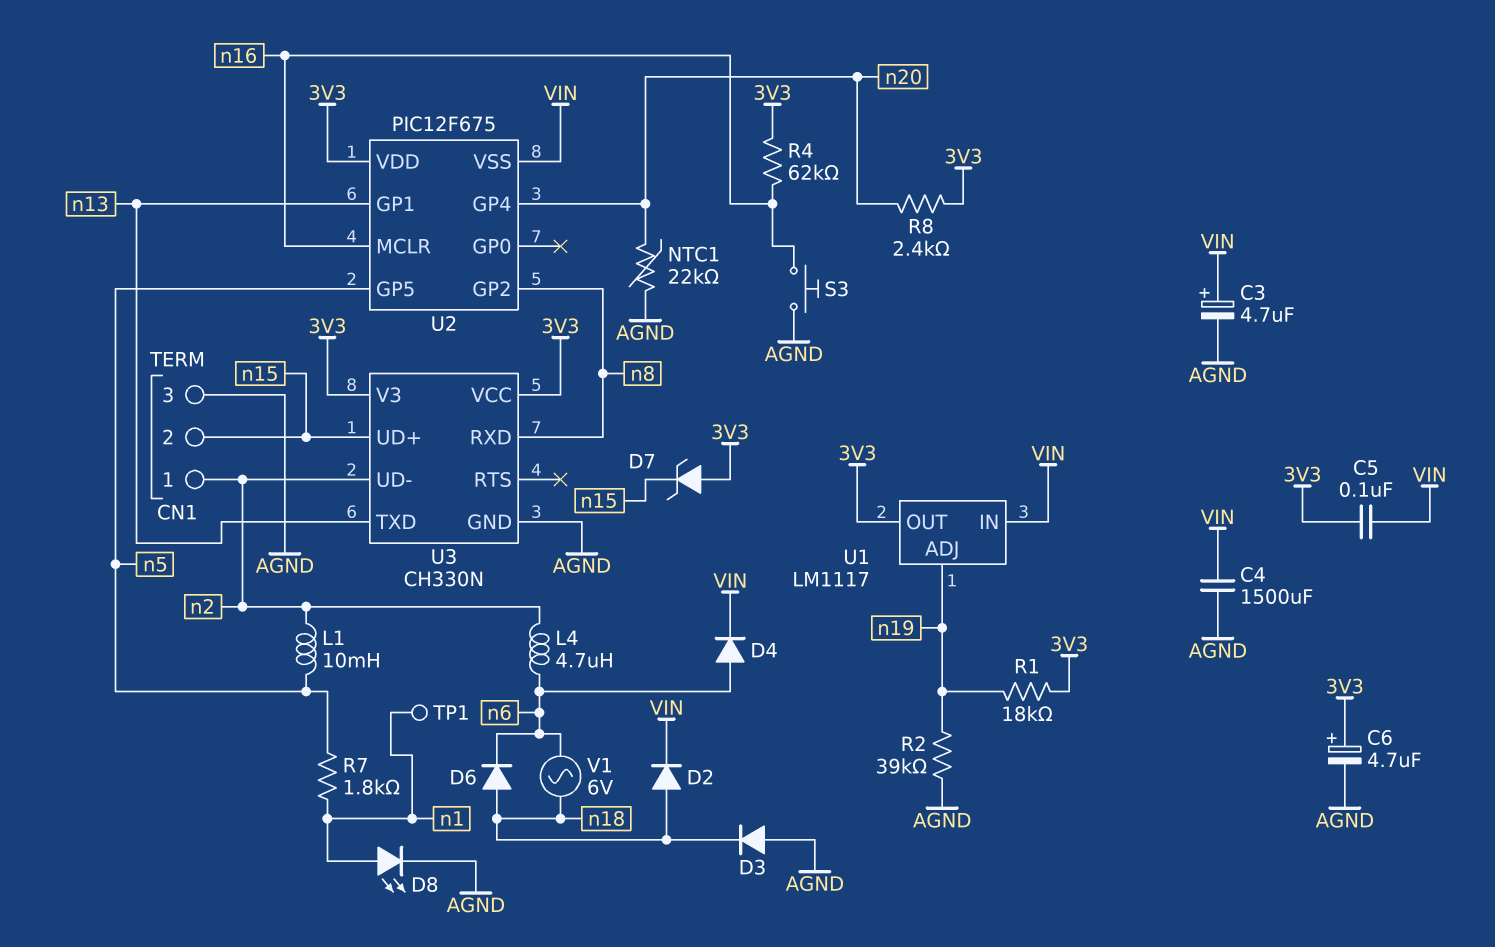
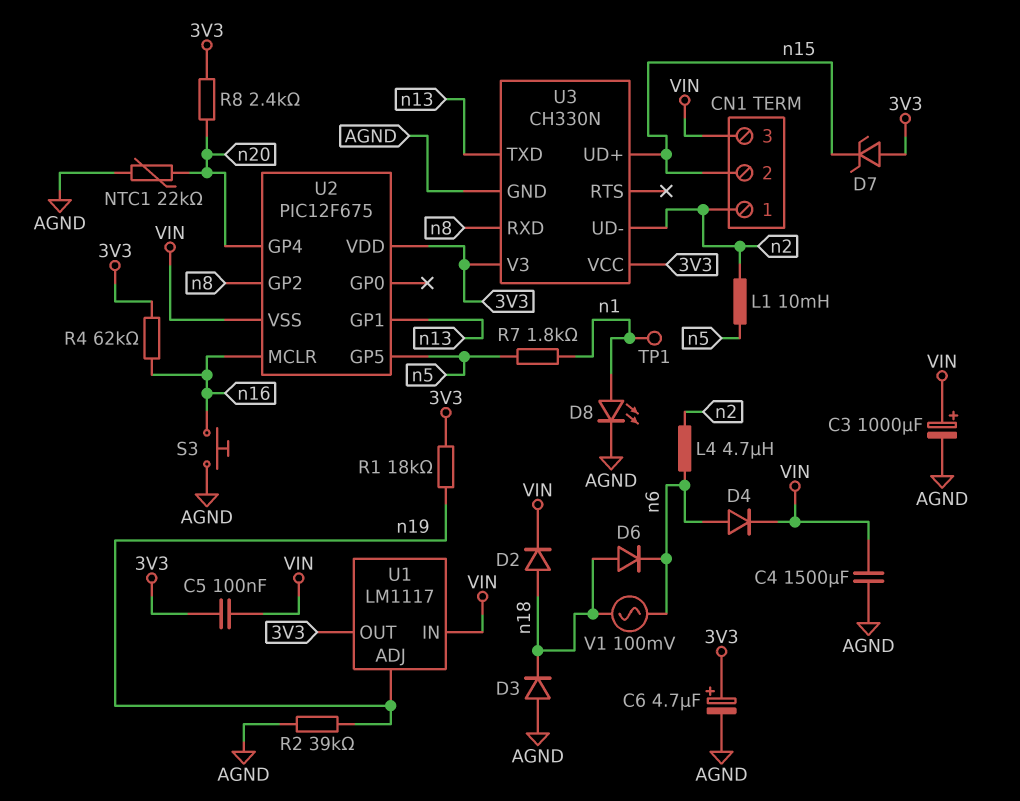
C3: 4.7uF (plus VIN, minus AGND) -> 1000uF (plus VIN, minus AGND)
CN1 pin 3: AGND -> VIN
V1: AC 6V (n6, n18) -> AC 100mV (n6, n18)

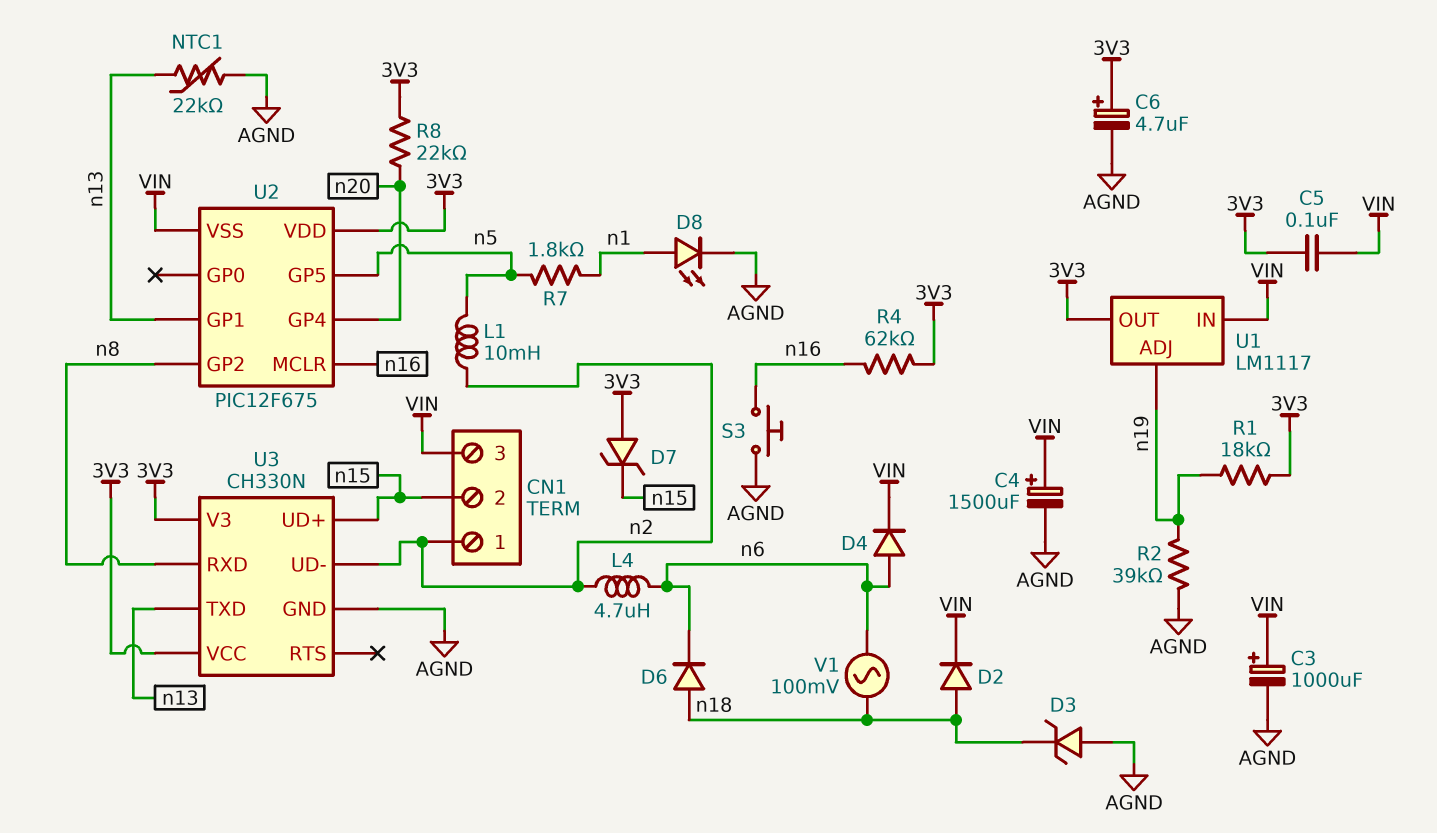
C4: 1500uF (AGND, VIN) -> 1500uF (plus VIN, minus AGND)
D3: diode (A AGND, K n18) -> zener (A AGND, K n18)
NTC1: 22k (AGND, n20) -> 22k (AGND, n13)
R8: 2.4k (3V3, n20) -> 22k (3V3, n20)
TP1: test point (n1) -> none

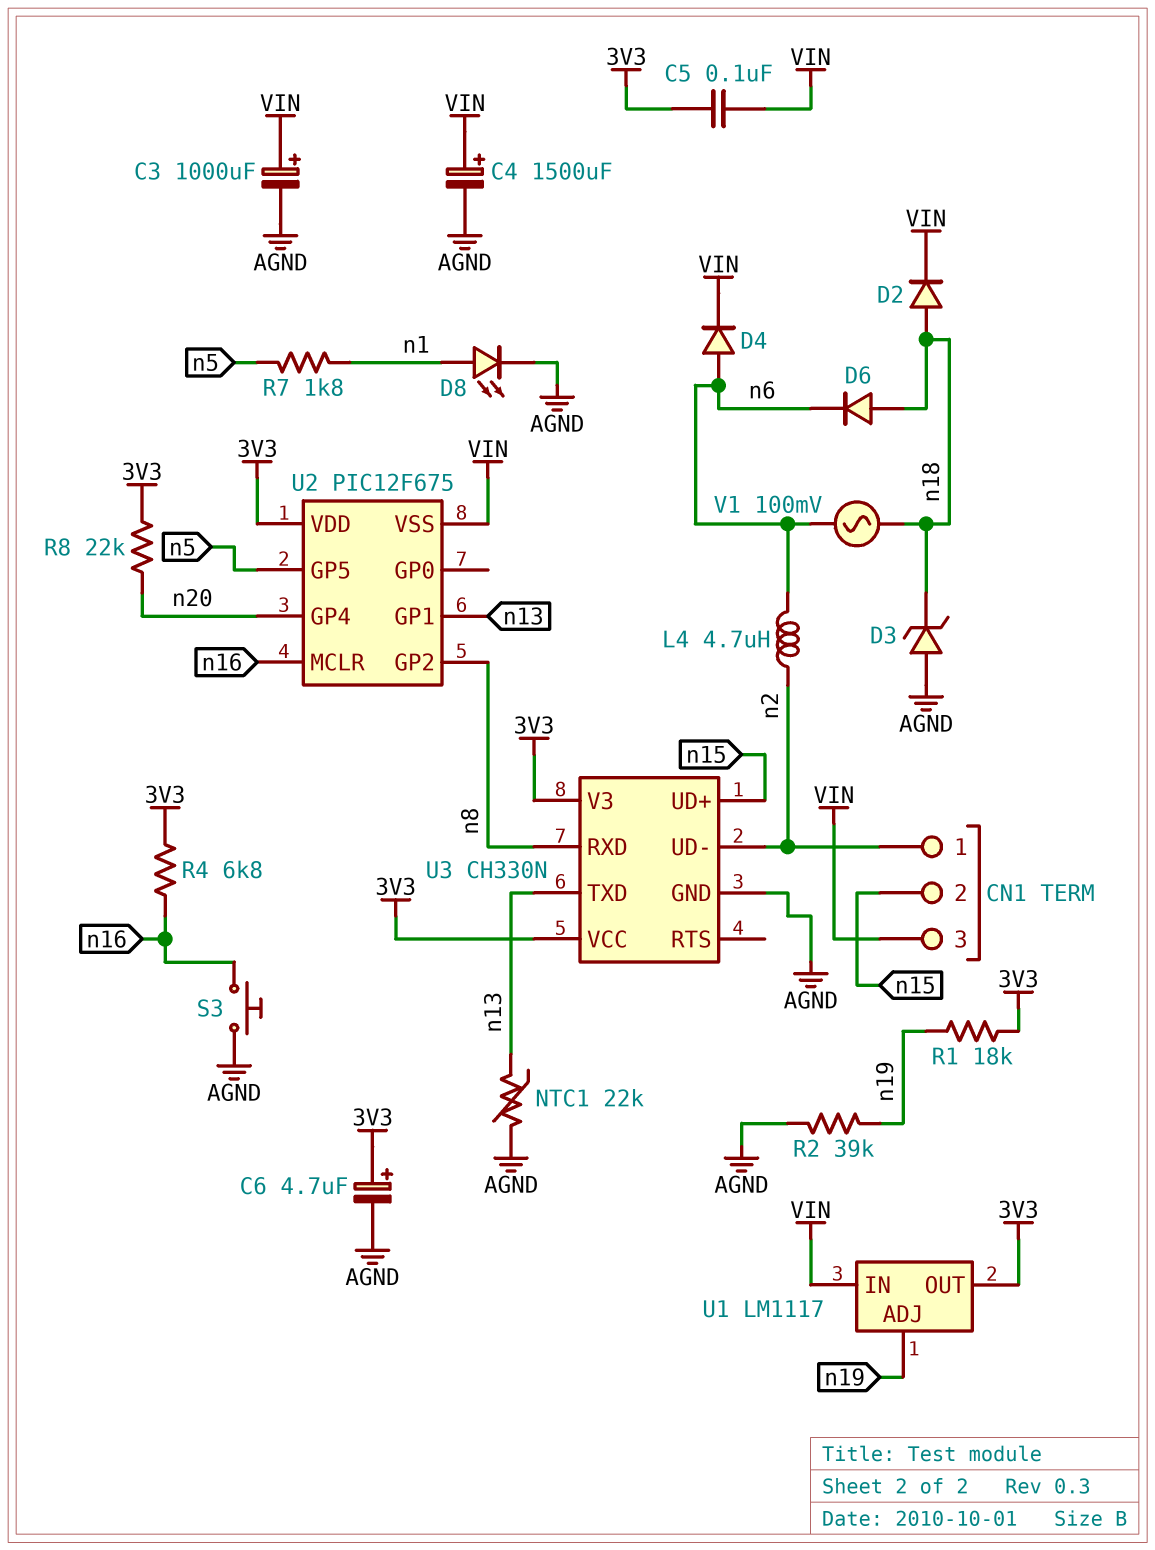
D7: zener (A 3V3, K n15) -> none
L1: 10mH (n2, n5) -> none
R4: 62k (3V3, n16) -> 6.8k (3V3, n16)

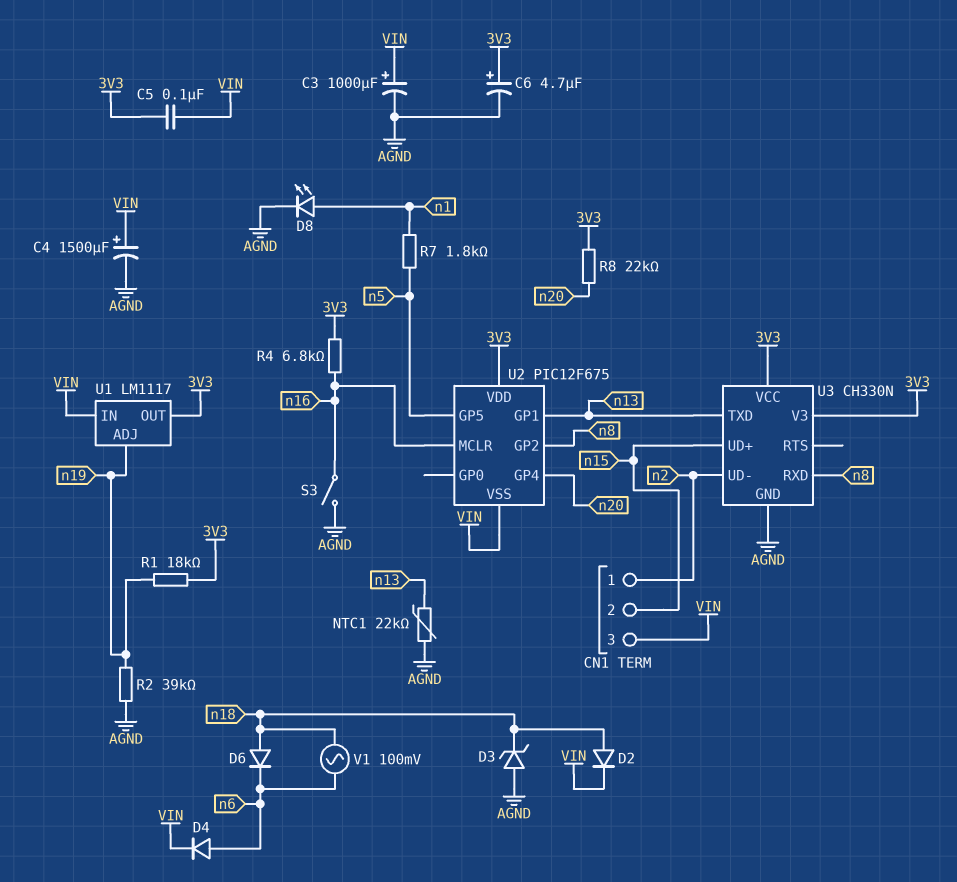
L4: 4.7uH (n2, n6) -> none
S3: button (AGND, n16) -> switch (AGND, n16)

